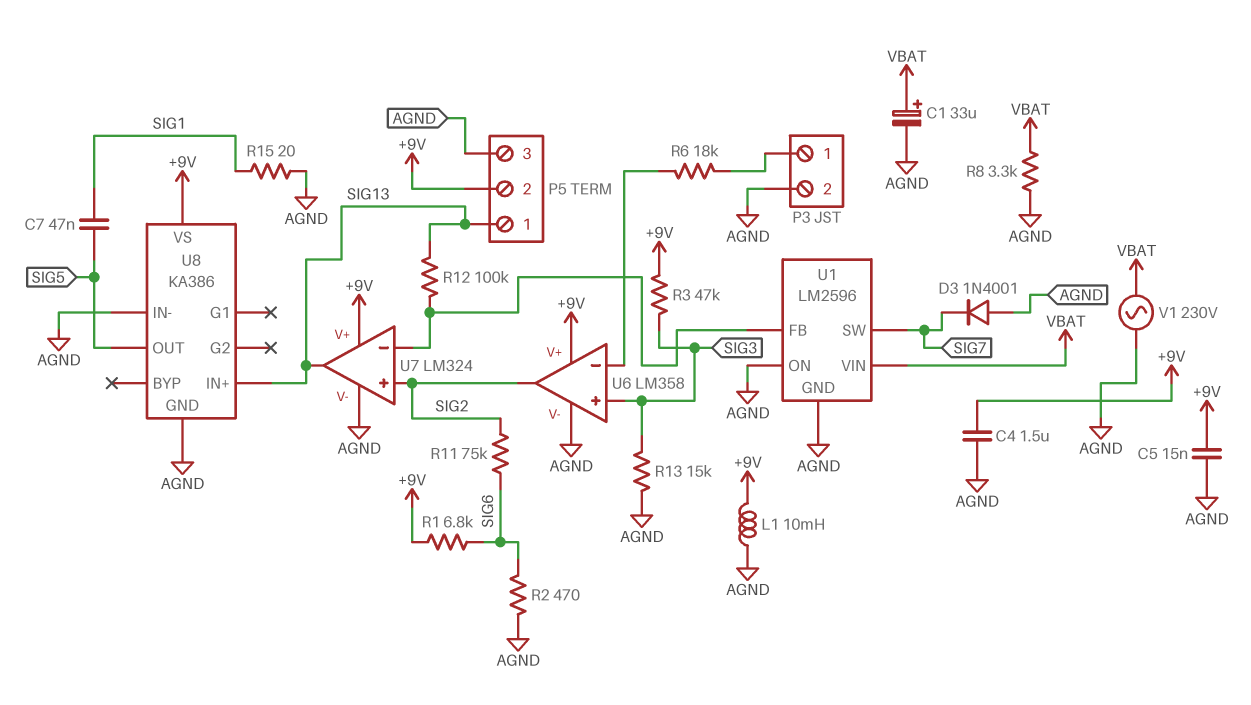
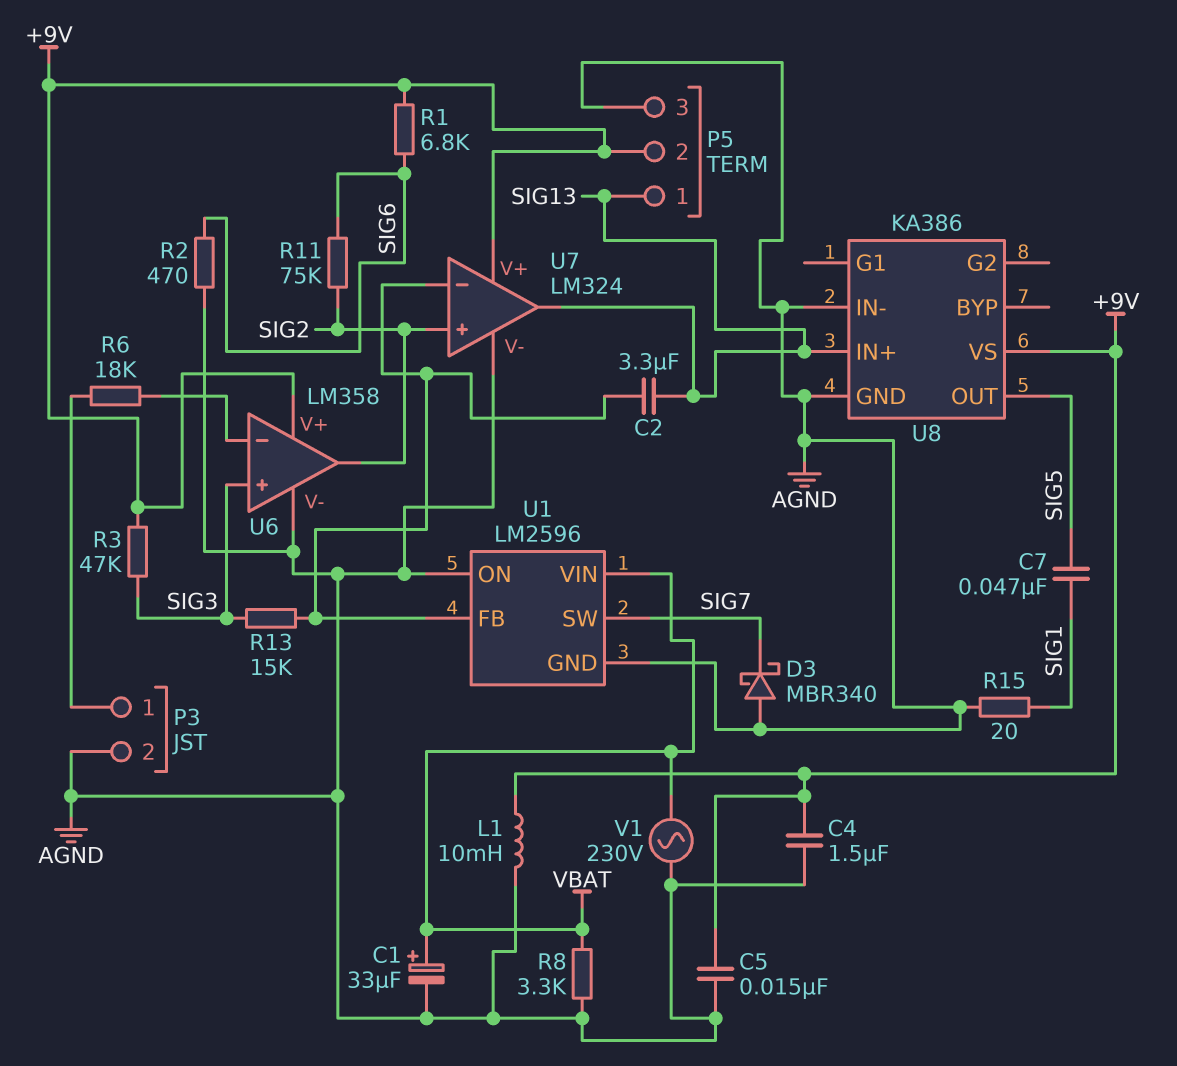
C2: none -> 3.3uF (SIG13, U1/FB)
D3: diode 1N4001 (A AGND, K SIG7) -> schottky MBR340 (A AGND, K SIG7)
R12: 100k (SIG13, U1/FB) -> none
R13: 15k (AGND, SIG3) -> 15k (SIG3, U1/FB)

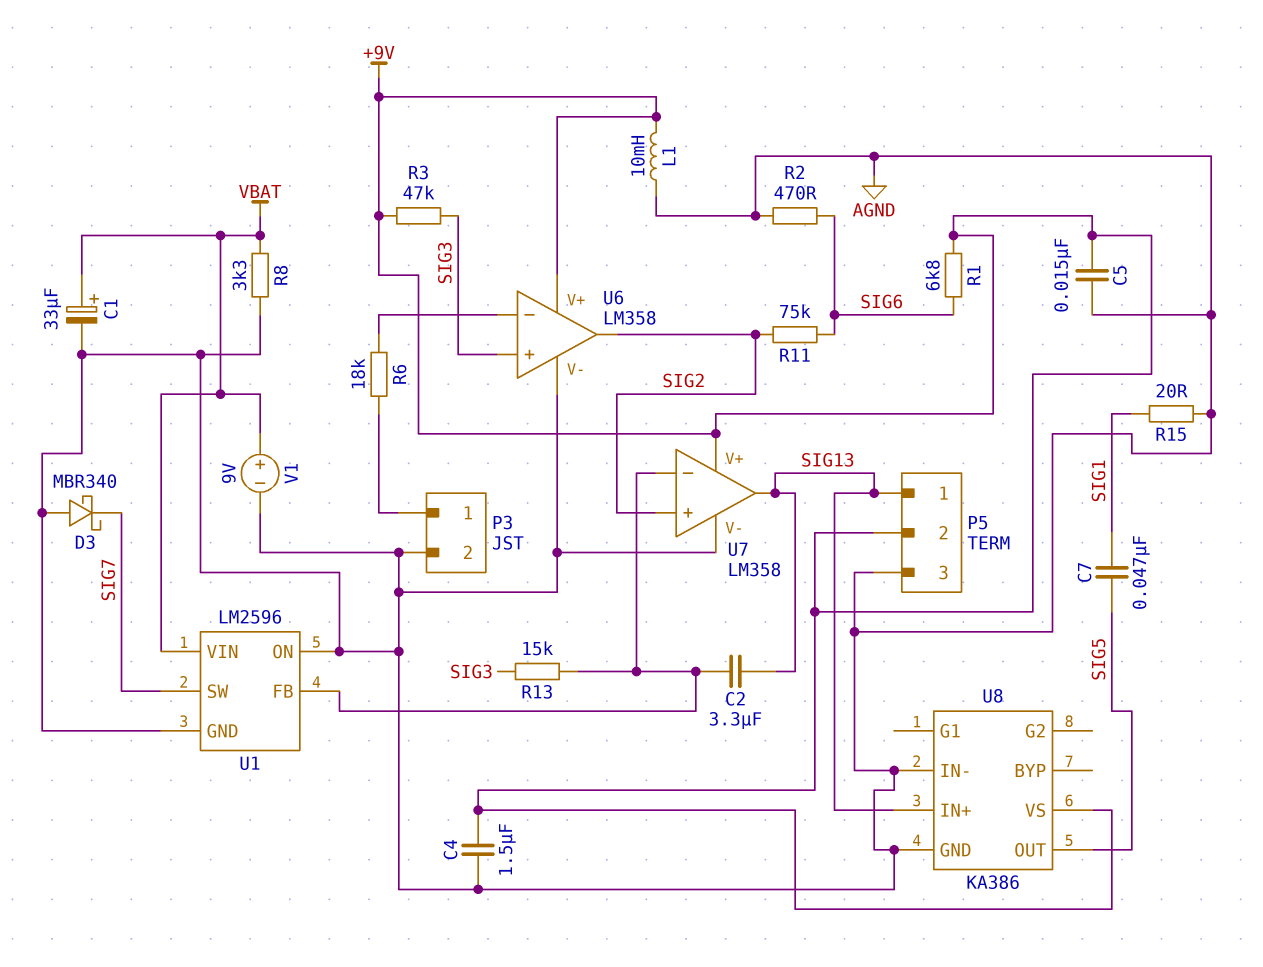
U7: LM324 -> LM358
V1: AC 230V (AGND, VBAT) -> 9V (plus VBAT, minus AGND)

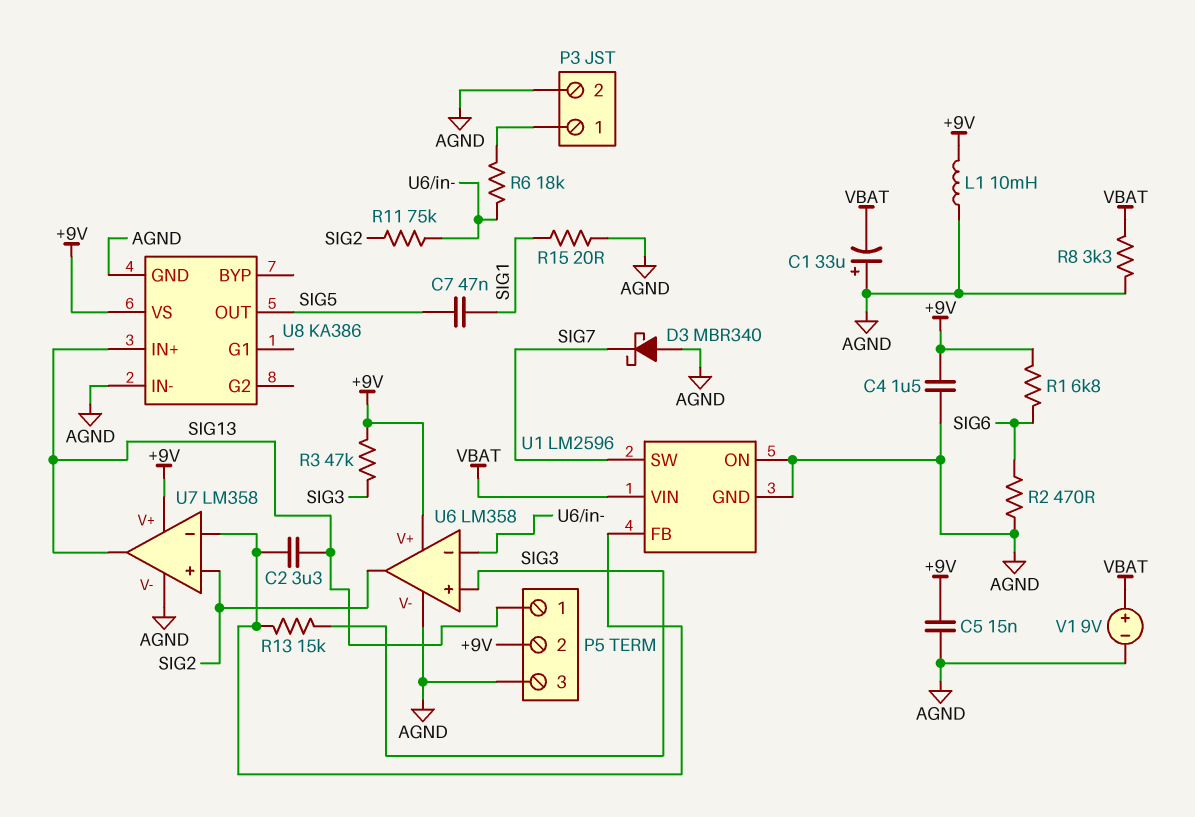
C1: 33uF (plus VBAT, minus AGND) -> 33uF (plus AGND, minus VBAT)
R11: 75k (SIG2, SIG6) -> 75k (SIG2, U6/in-)

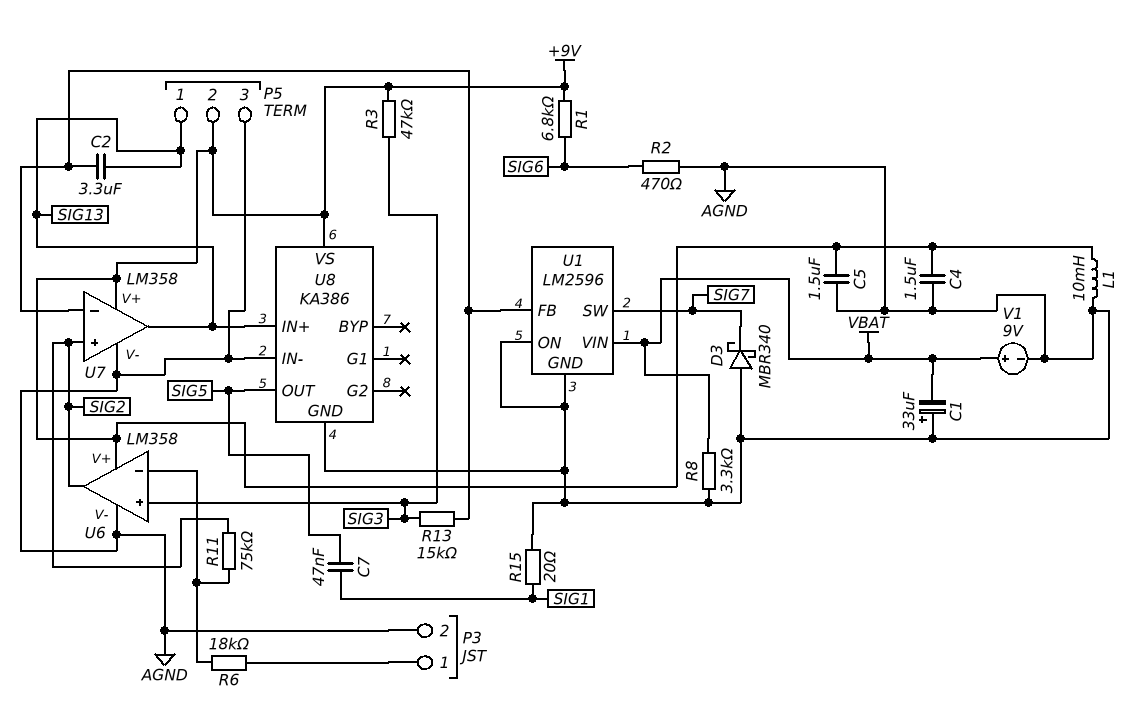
C5: 15nF (+9V, AGND) -> 1.5uF (+9V, AGND)

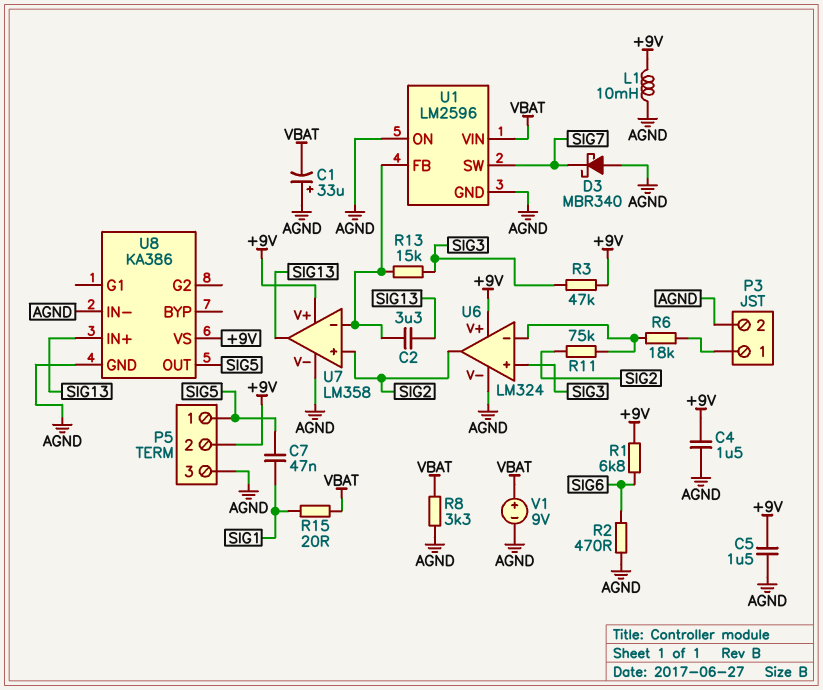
P5 pin 1: SIG13 -> SIG5
R15: 20 (AGND, SIG1) -> 20 (SIG1, VBAT)
U6: LM358 -> LM324

